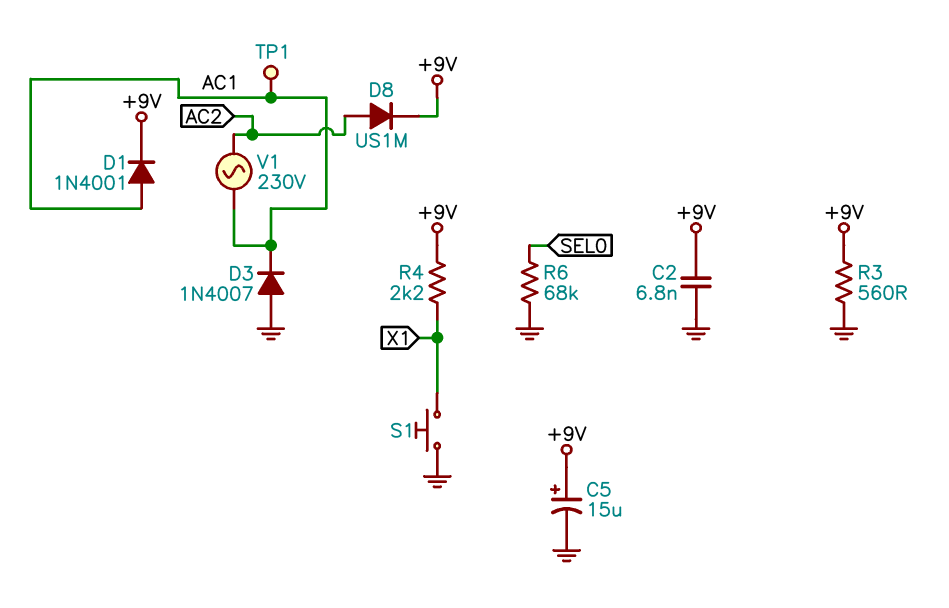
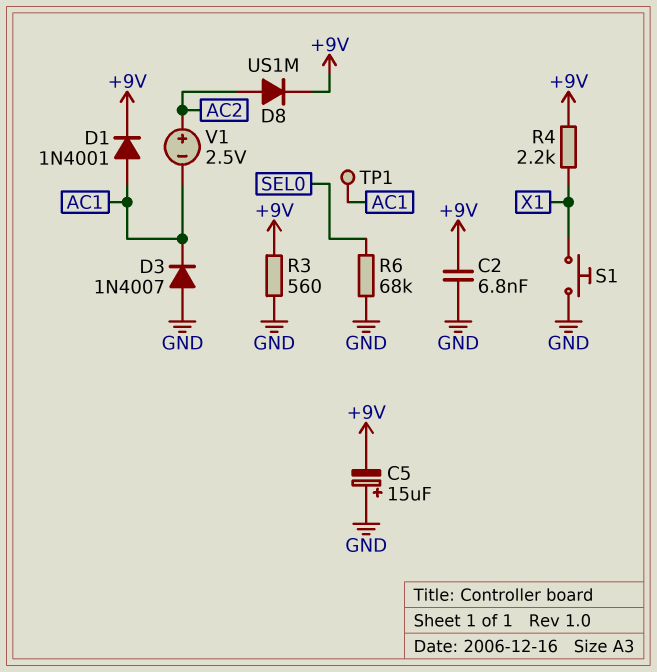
C5: 15uF (plus +9V, minus GND) -> 15uF (plus GND, minus +9V)
V1: AC 230V (AC1, AC2) -> 2.5V (plus AC2, minus AC1)

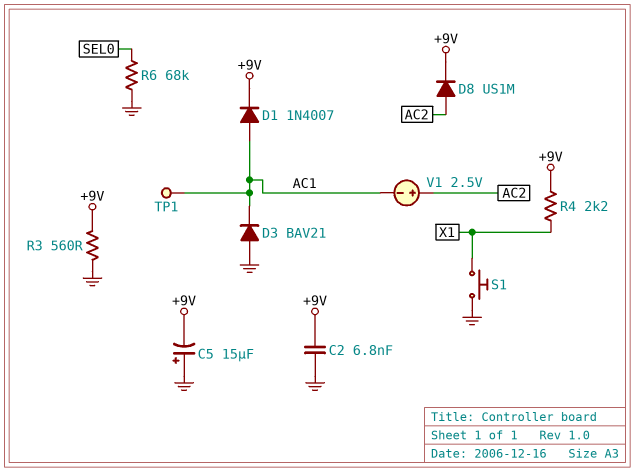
D1: diode 1N4001 (A AC1, K +9V) -> diode 1N4007 (A AC1, K +9V)
D3: diode 1N4007 (A GND, K AC1) -> diode BAV21 (A GND, K AC1)

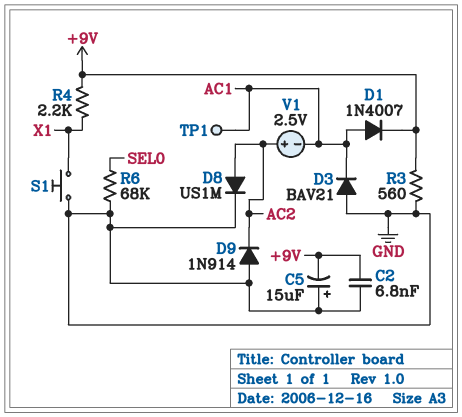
D8: diode US1M (A AC2, K +9V) -> diode US1M (A AC2, K GND)
D9: none -> diode 1N914 (A GND, K AC2)

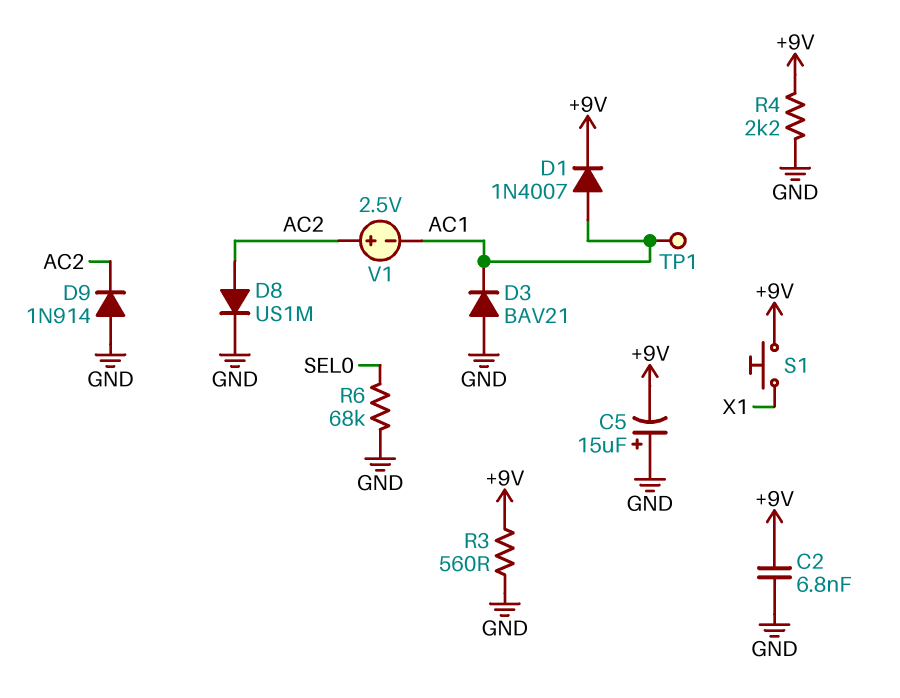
R4: 2.2k (+9V, X1) -> 2.2k (+9V, GND)
S1: button (GND, X1) -> button (+9V, X1)

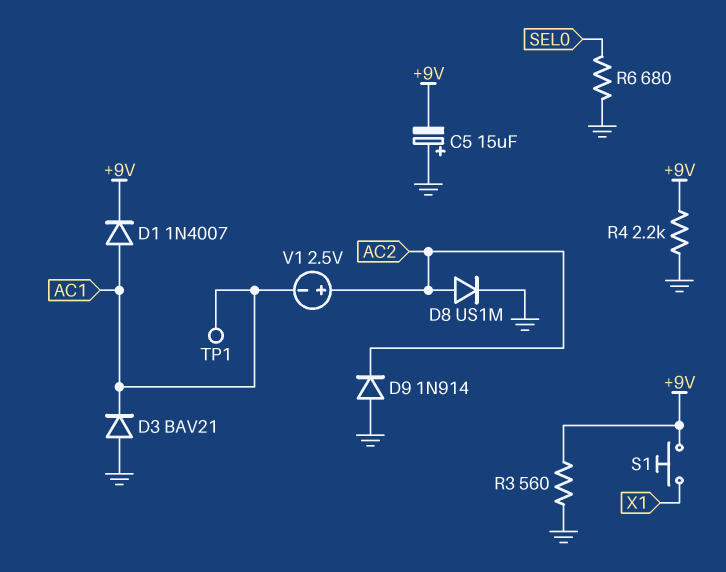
C2: 6.8nF (+9V, GND) -> none
R6: 68k (GND, SEL0) -> 680 (GND, SEL0)

